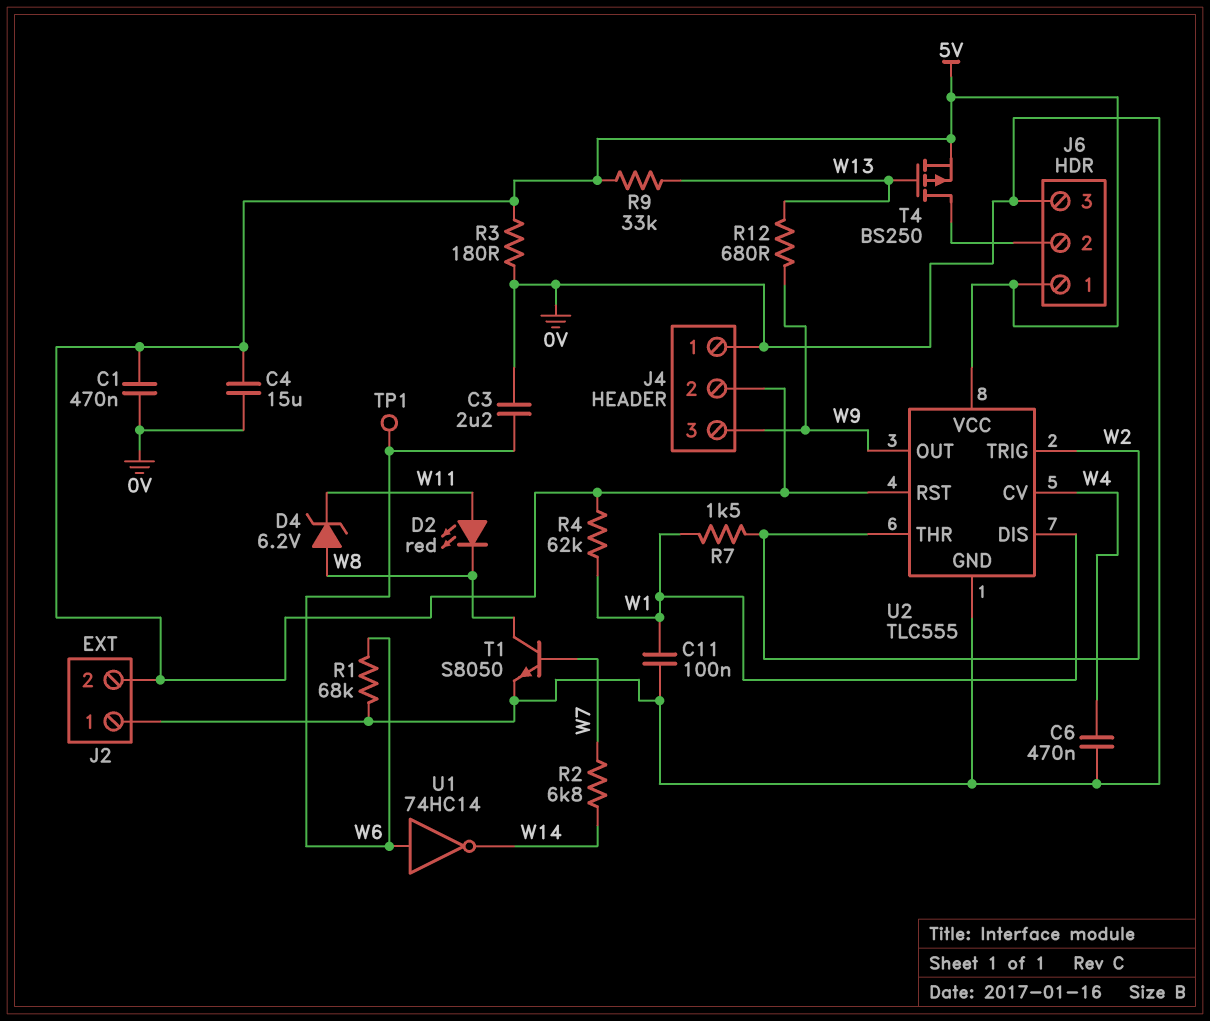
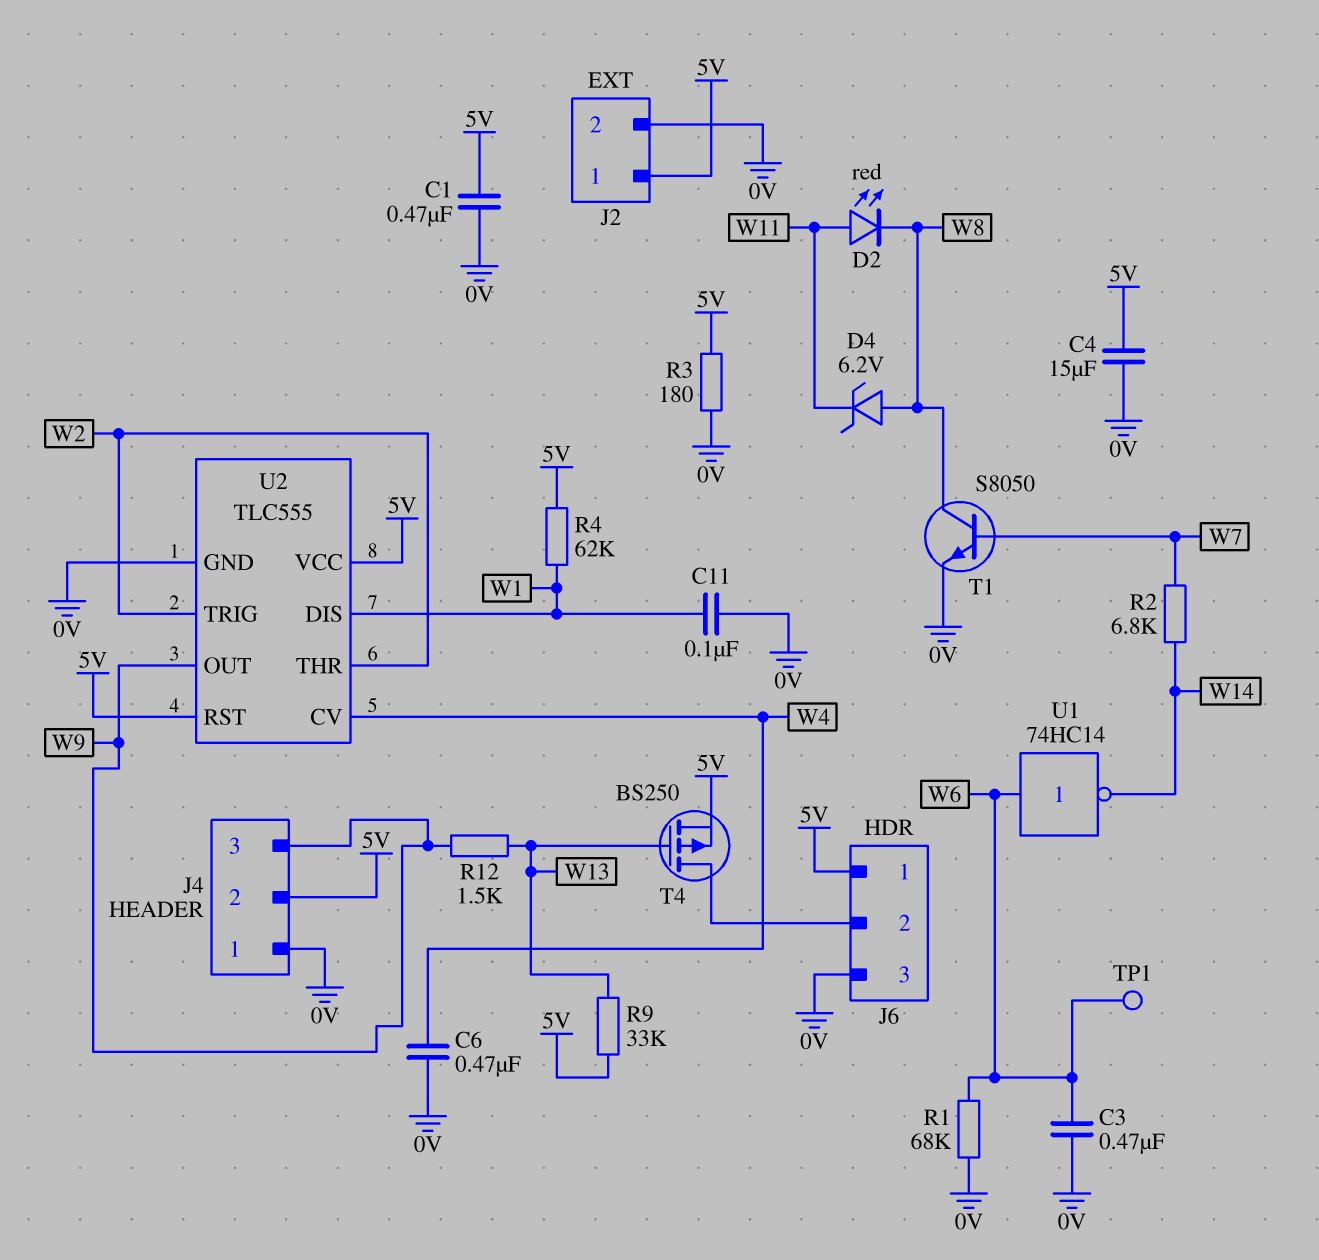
C3: 2.2uF (0V, W6) -> 470nF (0V, W6)
J2 pin 1: 0V -> 5V
J2 pin 2: 5V -> 0V
R7: 1.5k (W1, W2) -> none
R12: 680 (W9, W13) -> 1.5k (W9, W13)

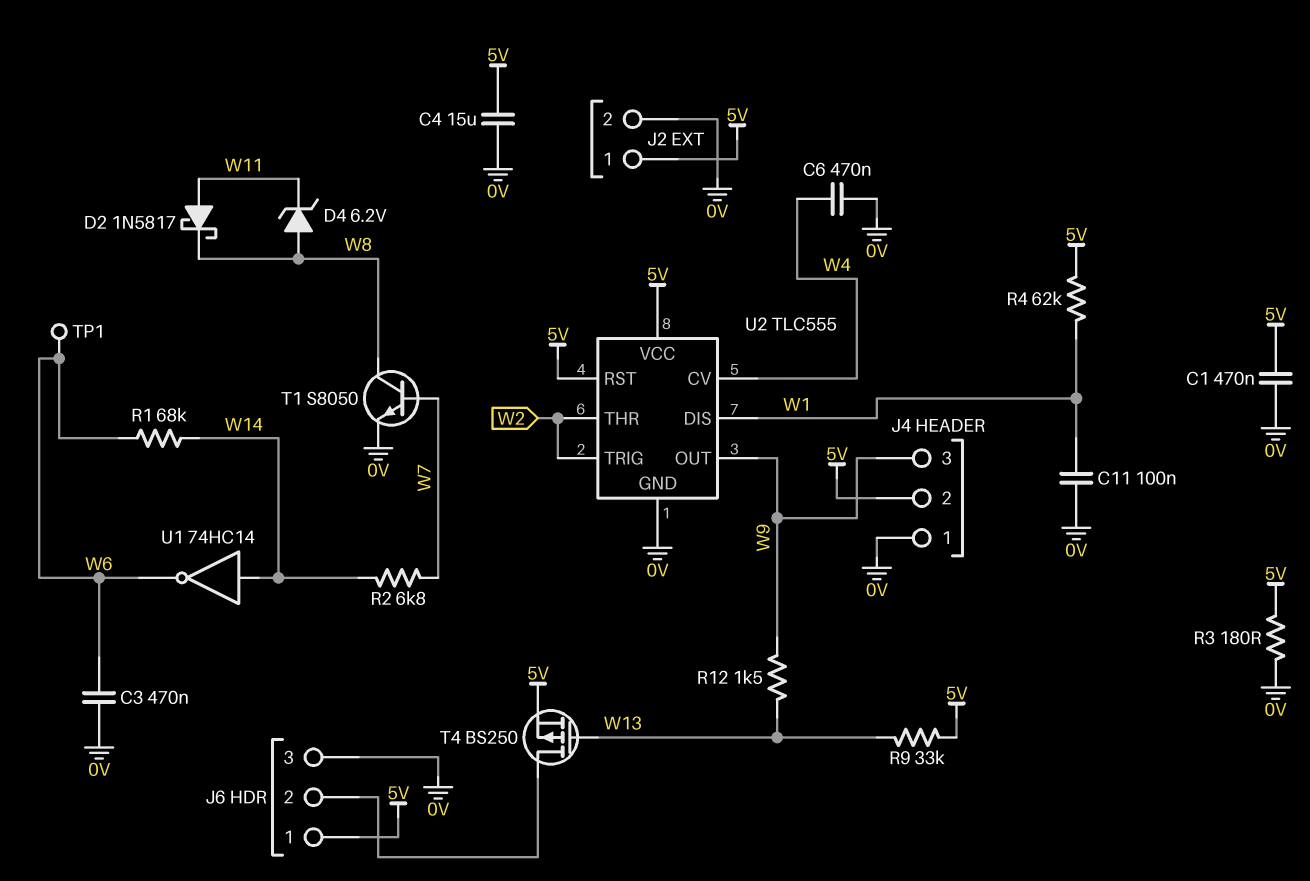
D2: LED red (A W11, K W8) -> schottky 1N5817 (A W11, K W8)
R1: 68k (0V, W6) -> 68k (W6, W14)
U1: NOT 74HC14 (in W6, out W14) -> NOT 74HC14 (in W14, out W6)

